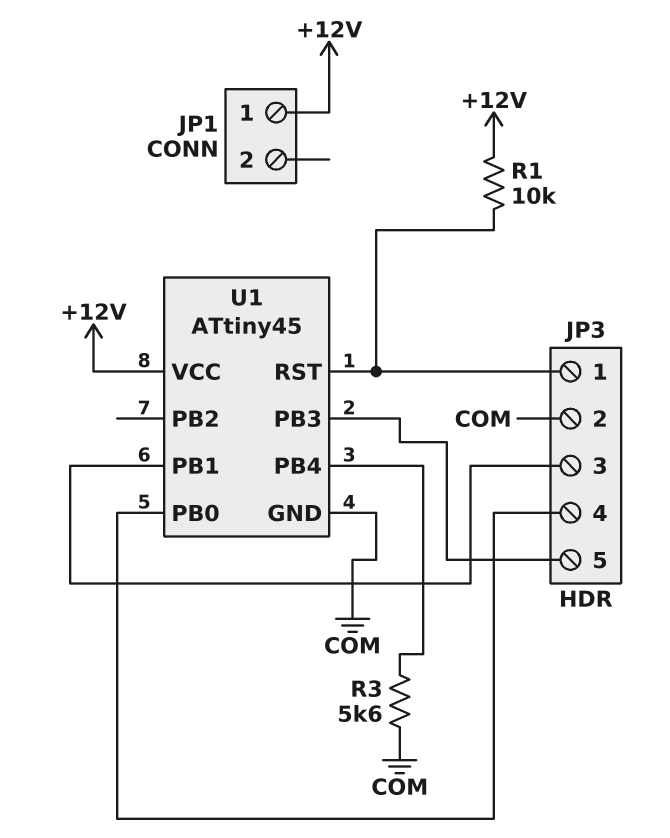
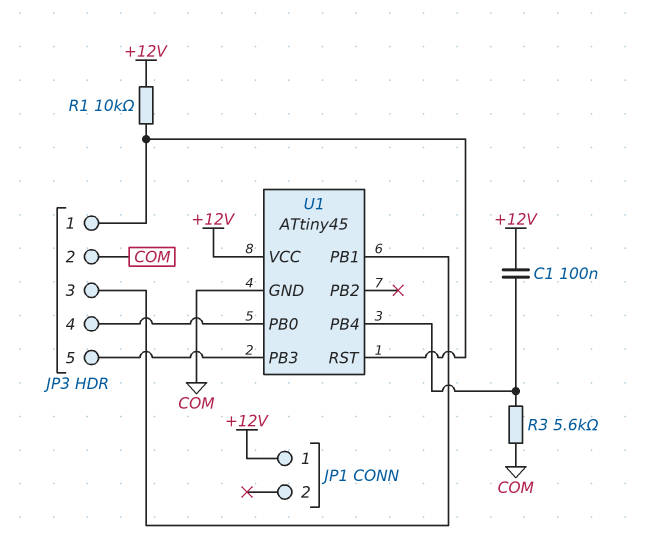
C1: none -> 100nF (+12V, U1/PB4)

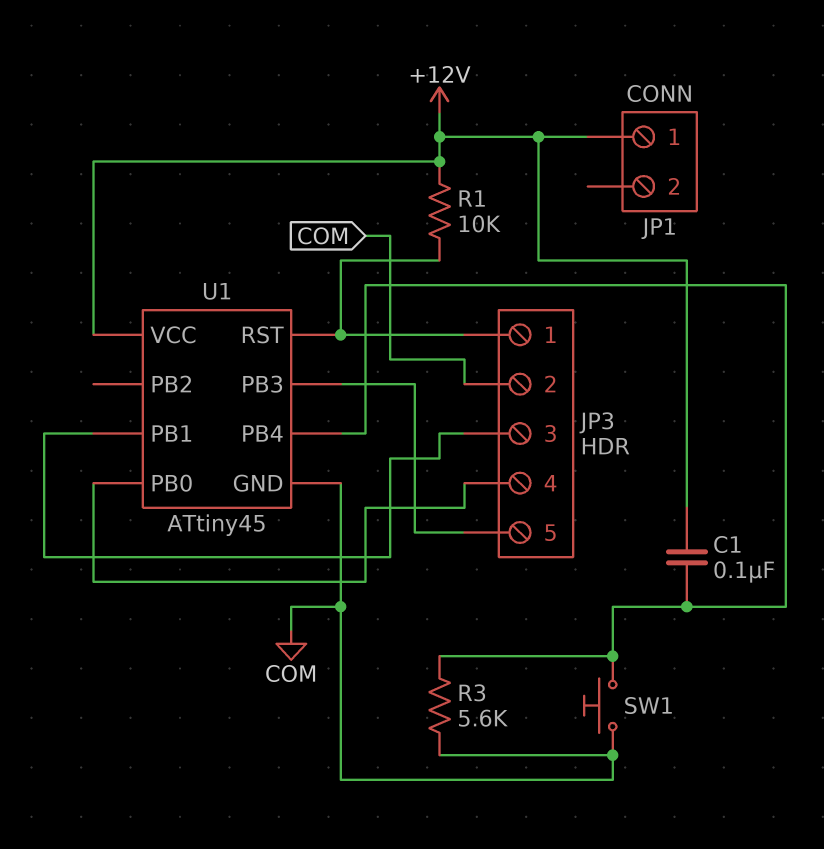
SW1: none -> button (COM, U1/PB4)

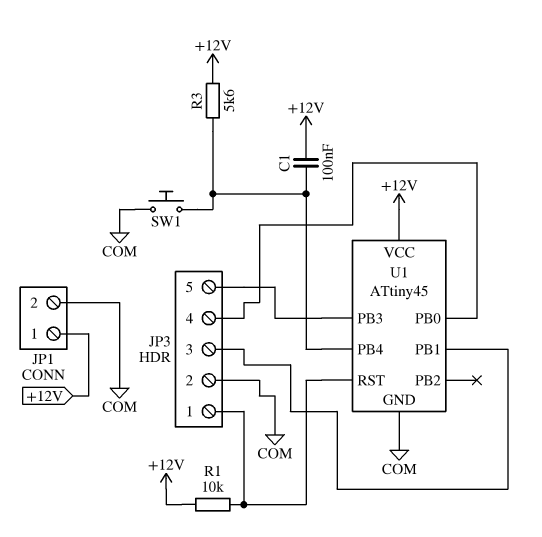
JP1 pin 2: none -> COM
R3: 5.6k (COM, U1/PB4) -> 5.6k (+12V, U1/PB4)

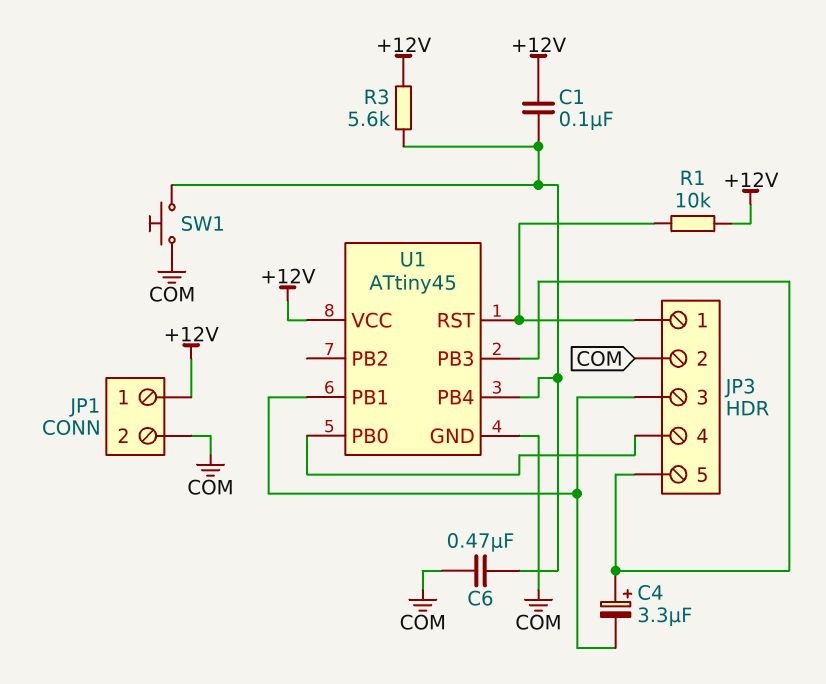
C4: none -> 3.3uF (plus JP3/5, minus JP3/3)
C6: none -> 470nF (COM, U1/PB4)

